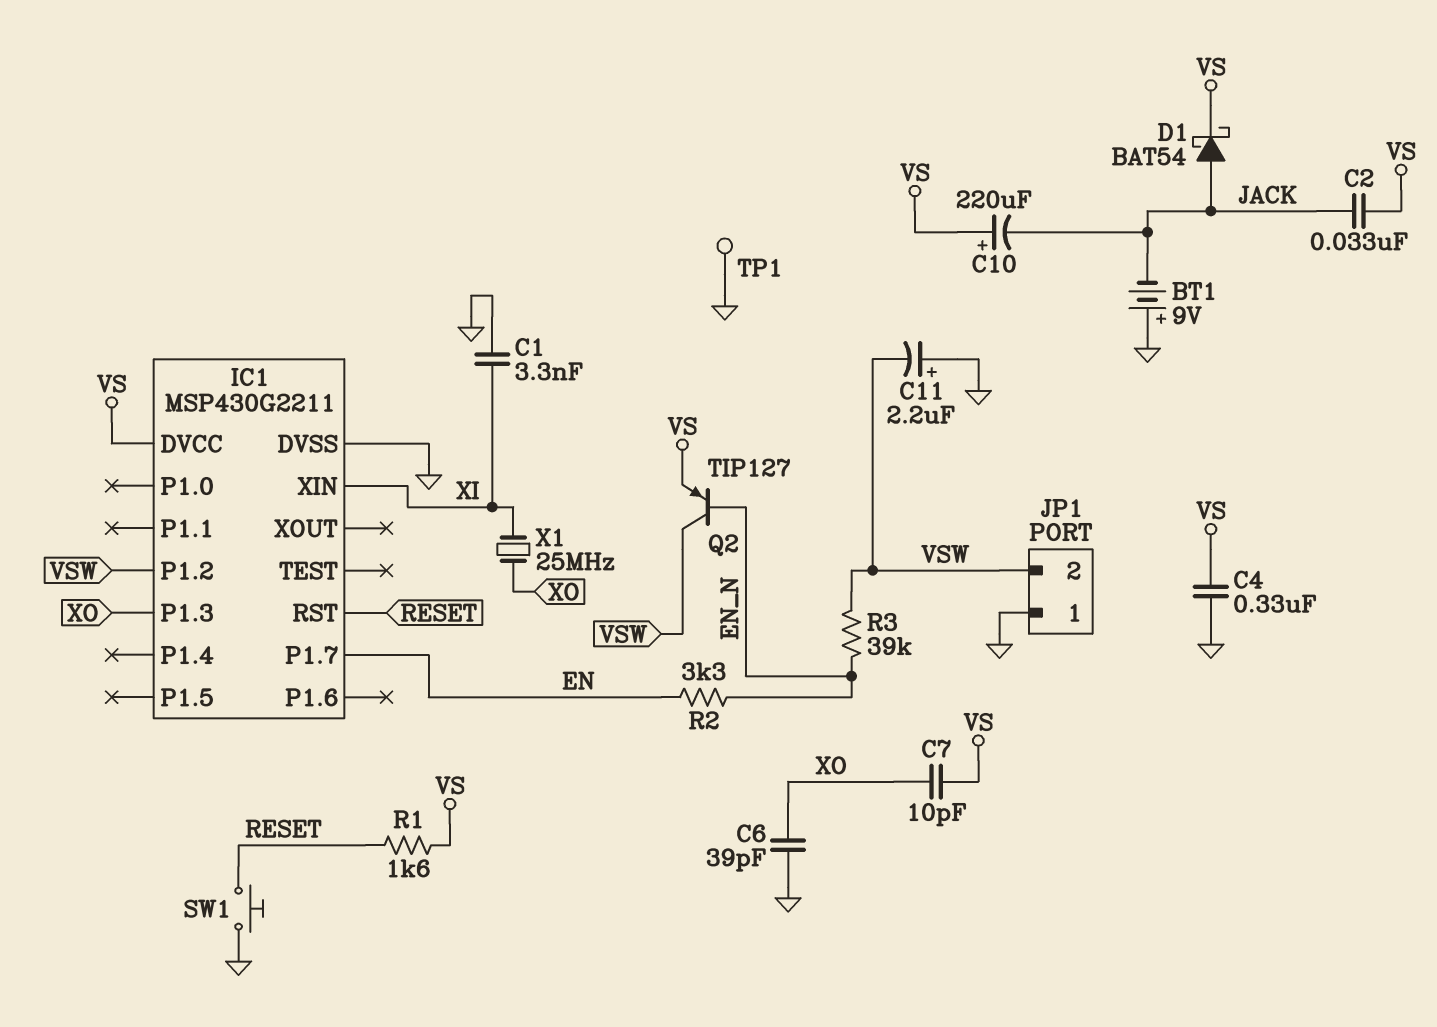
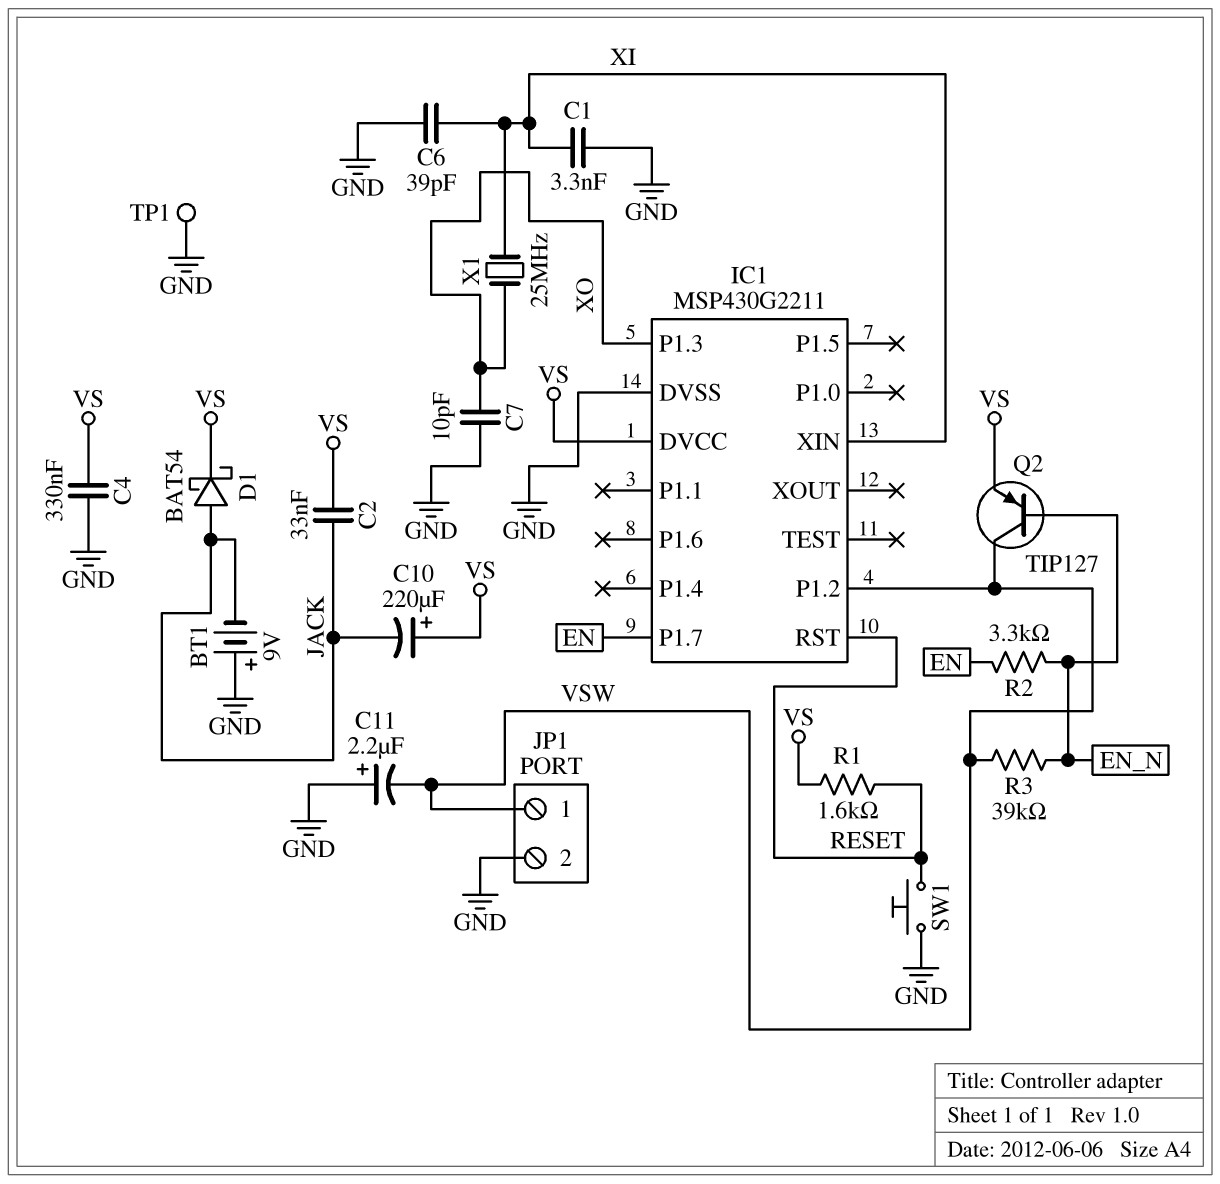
C6: 39pF (GND, XO) -> 39pF (GND, XI)
C7: 10pF (VS, XO) -> 10pF (GND, XO)
JP1 pin 1: GND -> VSW
JP1 pin 2: VSW -> GND

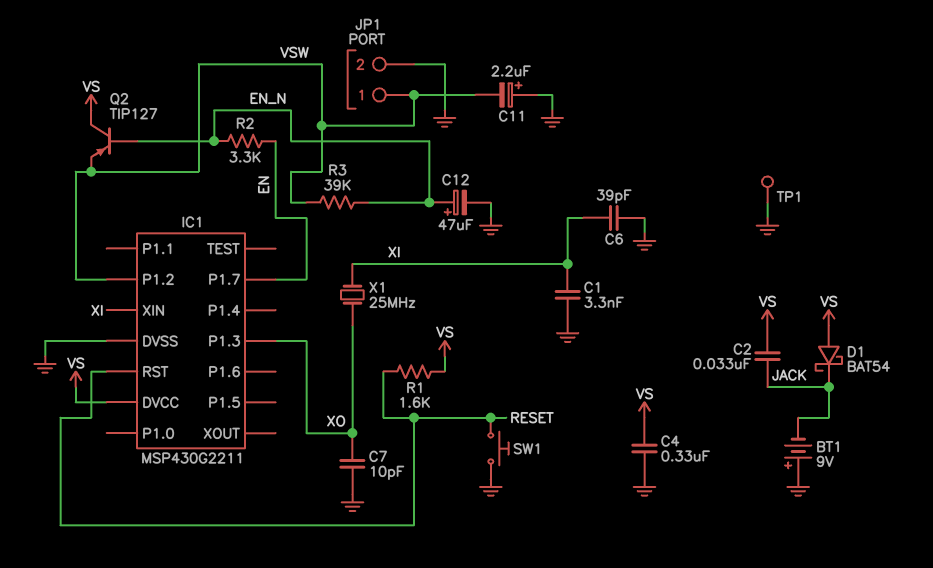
C10: 220uF (plus VS, minus JACK) -> none
C12: none -> 47uF (plus EN_N, minus GND)
D1: schottky BAT54 (A JACK, K VS) -> schottky BAT54 (A VS, K JACK)
Q2: PNP TIP127 (B EN_N, C VSW, E VS) -> PNP TIP127 (B EN_N, C VS, E VSW)

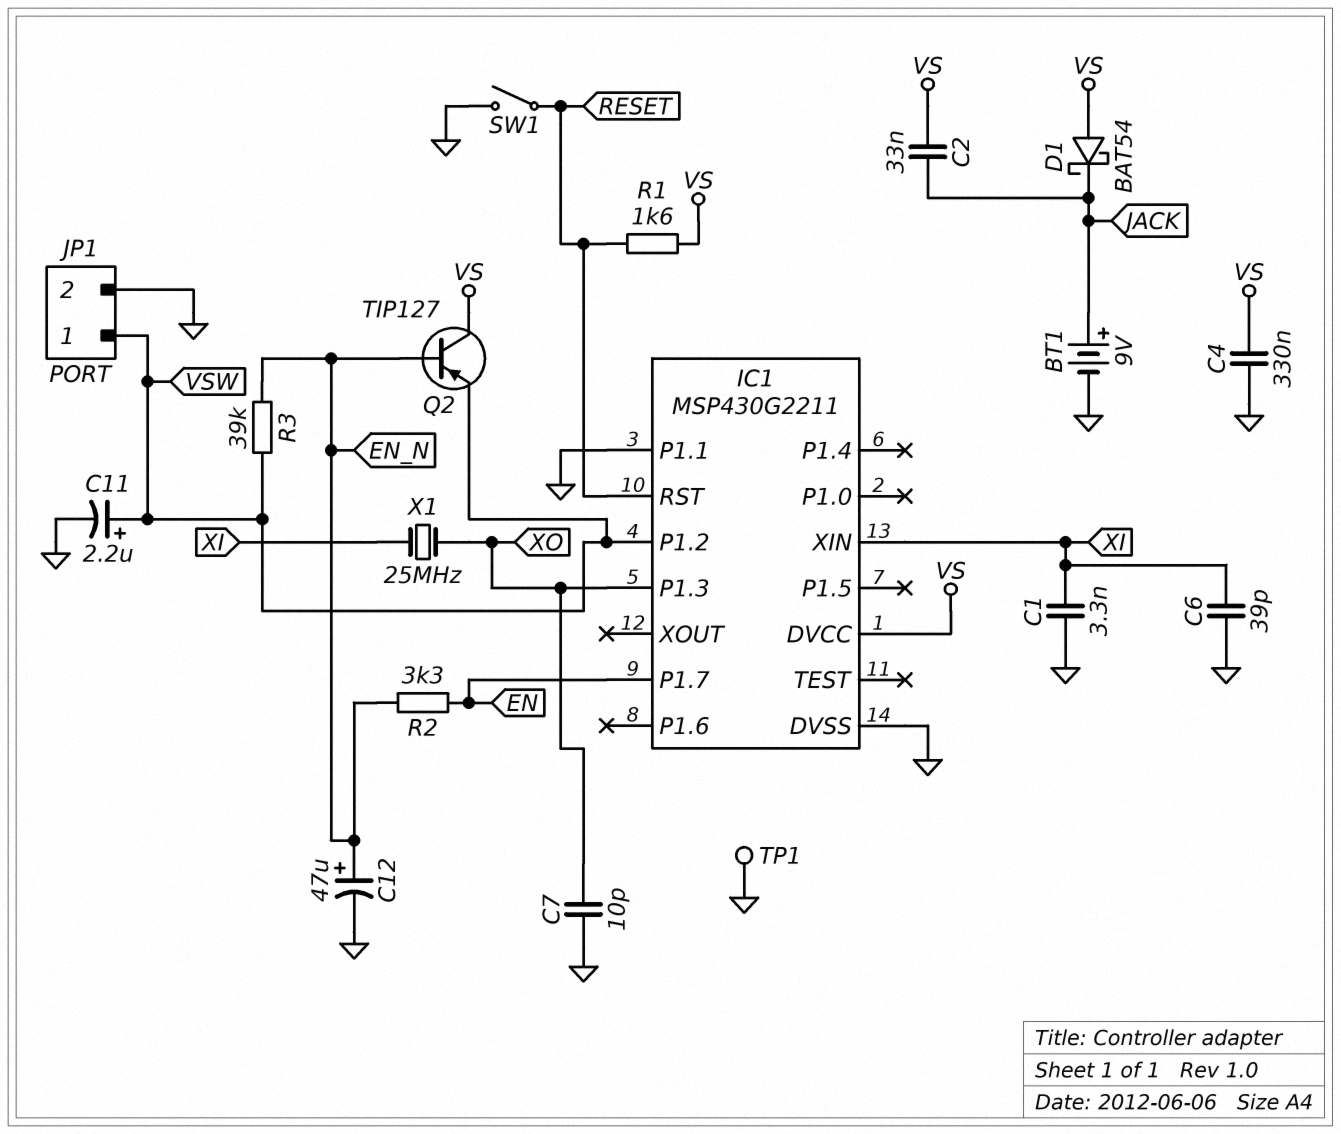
BT1: 9V (plus GND, minus JACK) -> 9V (plus JACK, minus GND)
C11: 2.2uF (plus GND, minus VSW) -> 2.2uF (plus VSW, minus GND)
IC1 pin P1.1: none -> GND
SW1: button (GND, RESET) -> switch (GND, RESET)

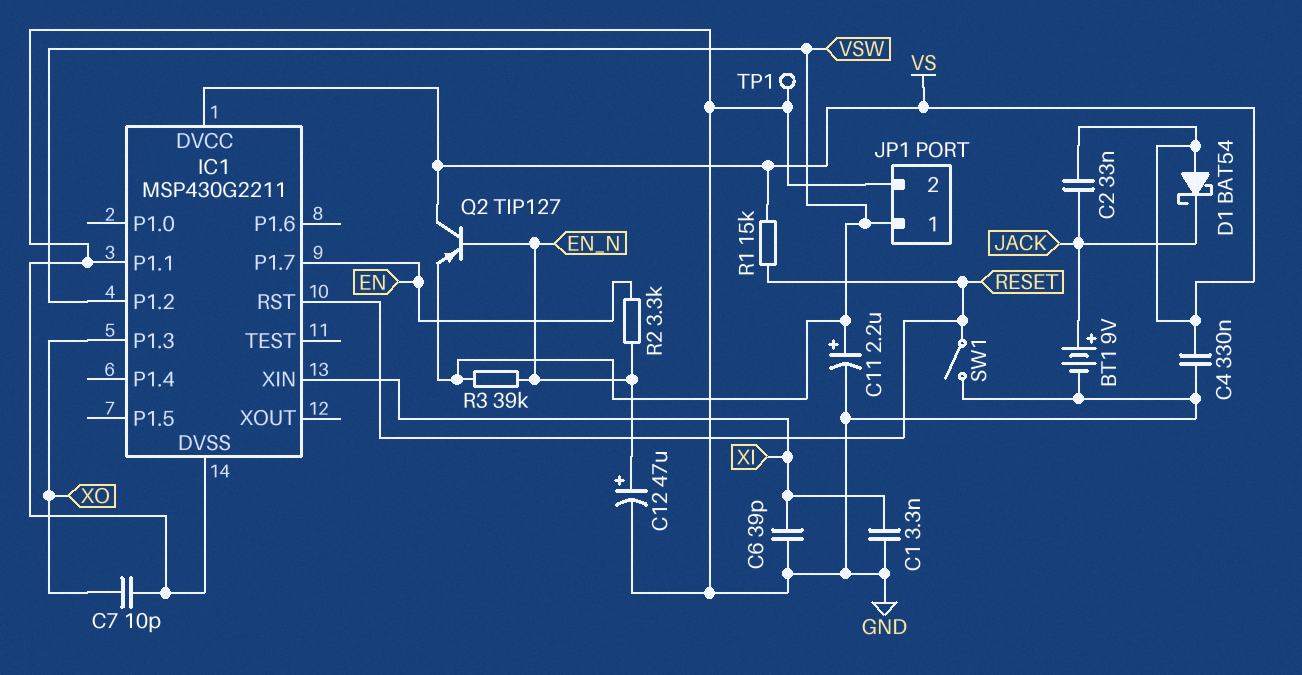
R1: 1.6k (RESET, VS) -> 15k (RESET, VS)
X1: 25MHz (XI, XO) -> none

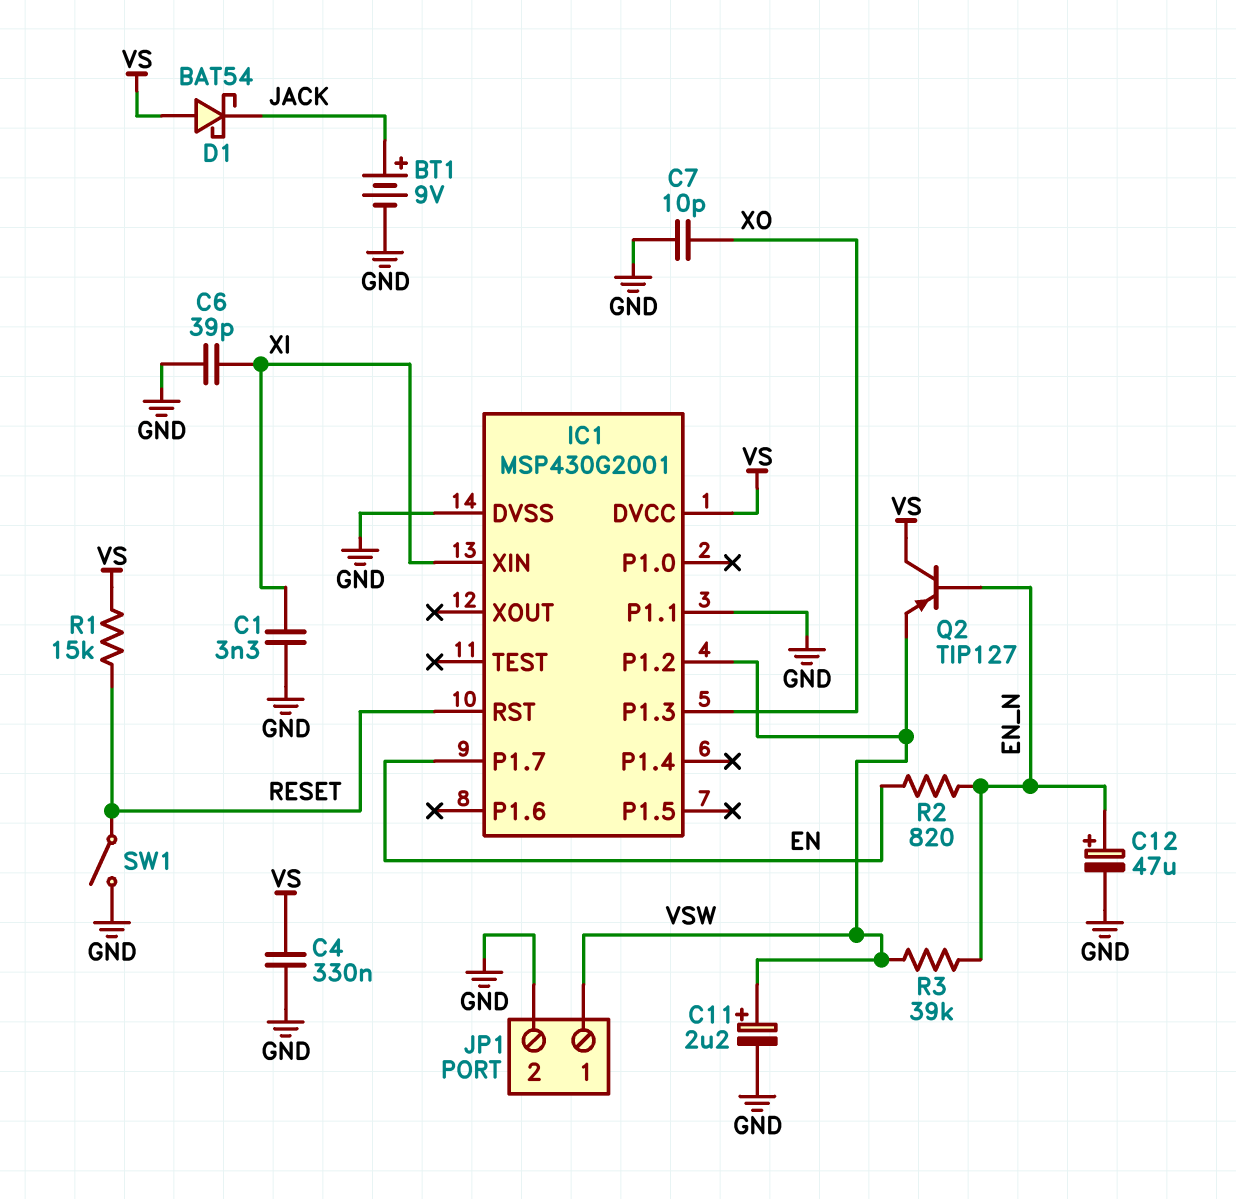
C2: 33nF (JACK, VS) -> none
IC1: MSP430G2211 -> MSP430G2001
R2: 3.3k (EN, EN_N) -> 820 (EN, EN_N)
TP1: test point (GND) -> none

